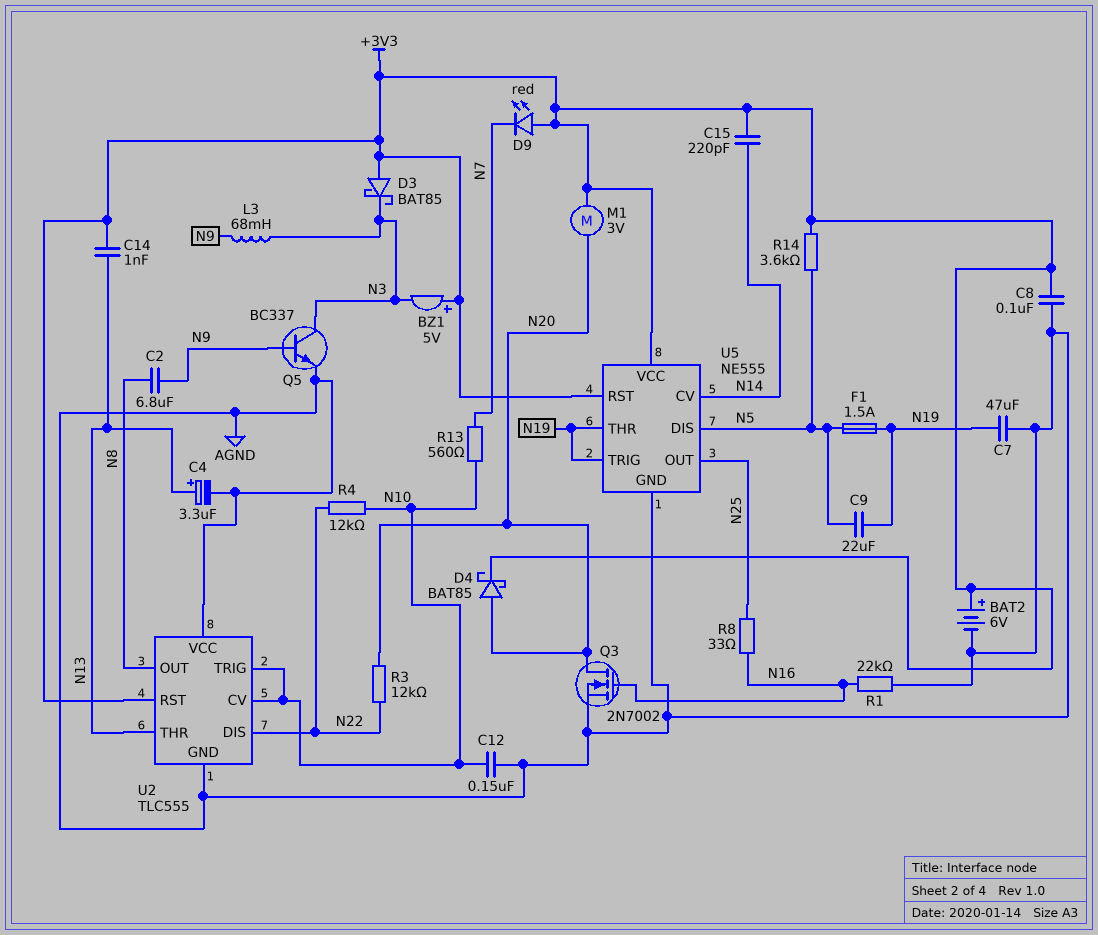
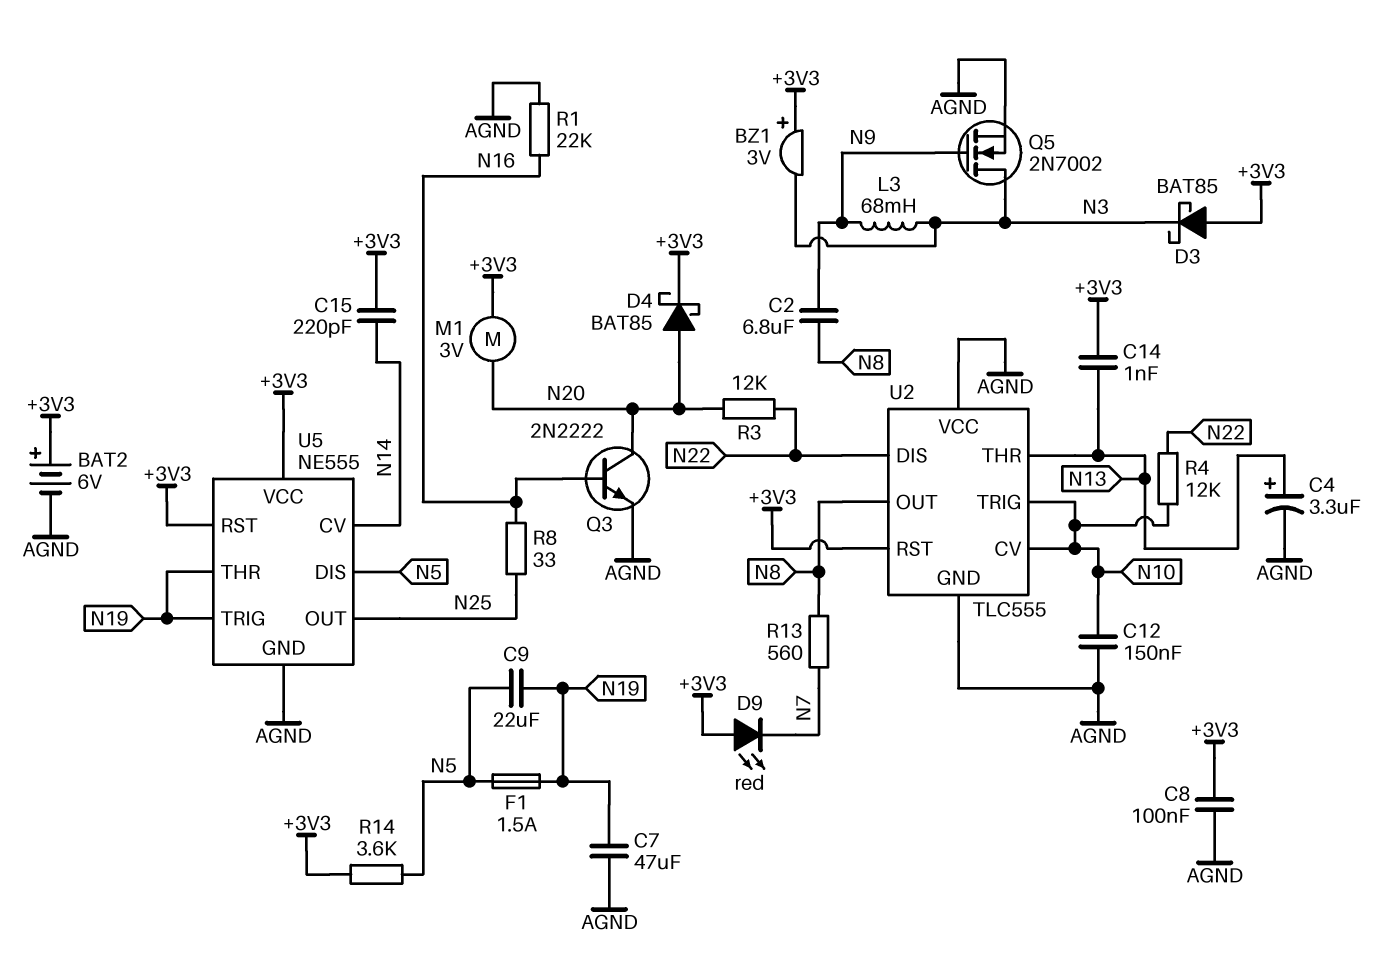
BZ1: buzzer 5V (plus +3V3, minus N3) -> buzzer 3V (plus +3V3, minus N3)
Q3: NMOS 2N7002 (G N16, D N20, S AGND) -> NPN 2N2222 (B N16, C N20, E AGND)
Q5: NPN BC337 (B N9, C N3, E AGND) -> NMOS 2N7002 (G N9, D N3, S AGND)
R13: 560 (N7, N10) -> 560 (N7, N8)

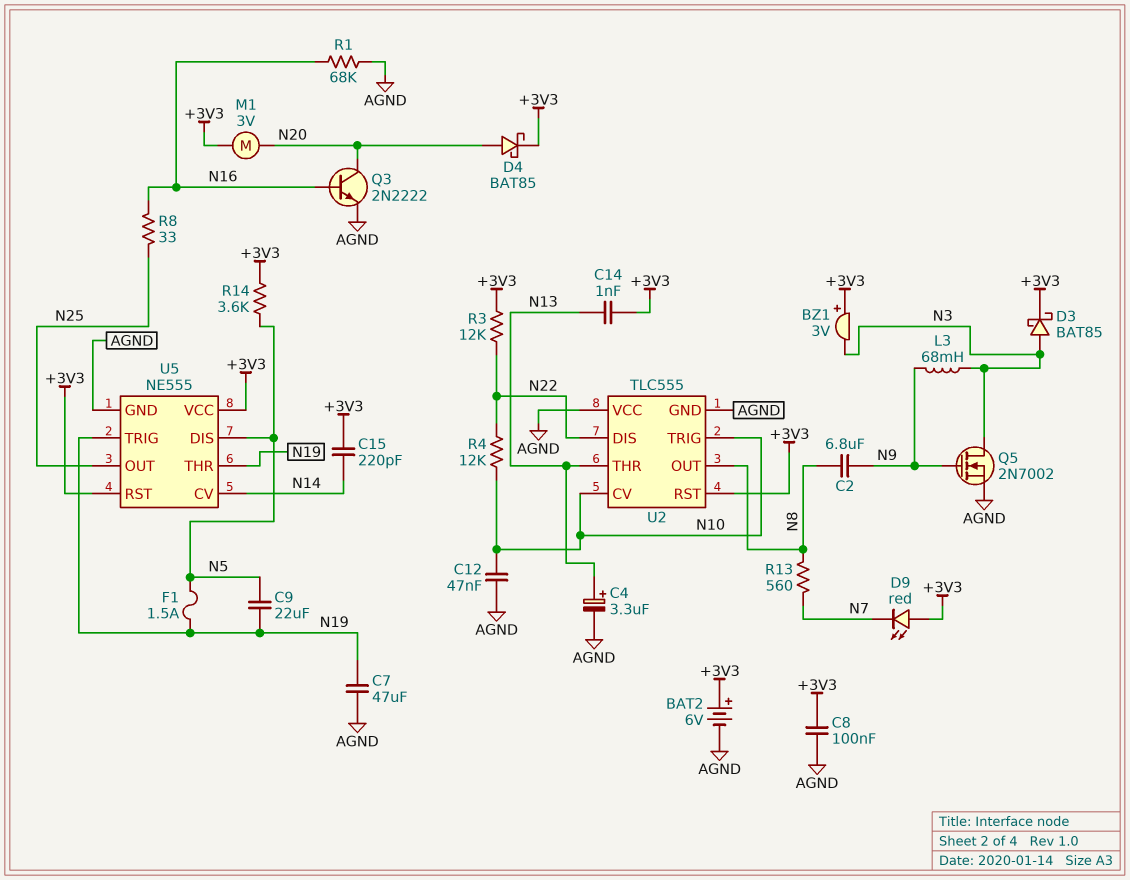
C12: 150nF (AGND, N10) -> 47nF (AGND, N10)
D3: schottky BAT85 (A +3V3, K N3) -> schottky BAT85 (A N3, K +3V3)
R1: 22k (AGND, N16) -> 68k (AGND, N16)
R3: 12k (N20, N22) -> 12k (+3V3, N22)

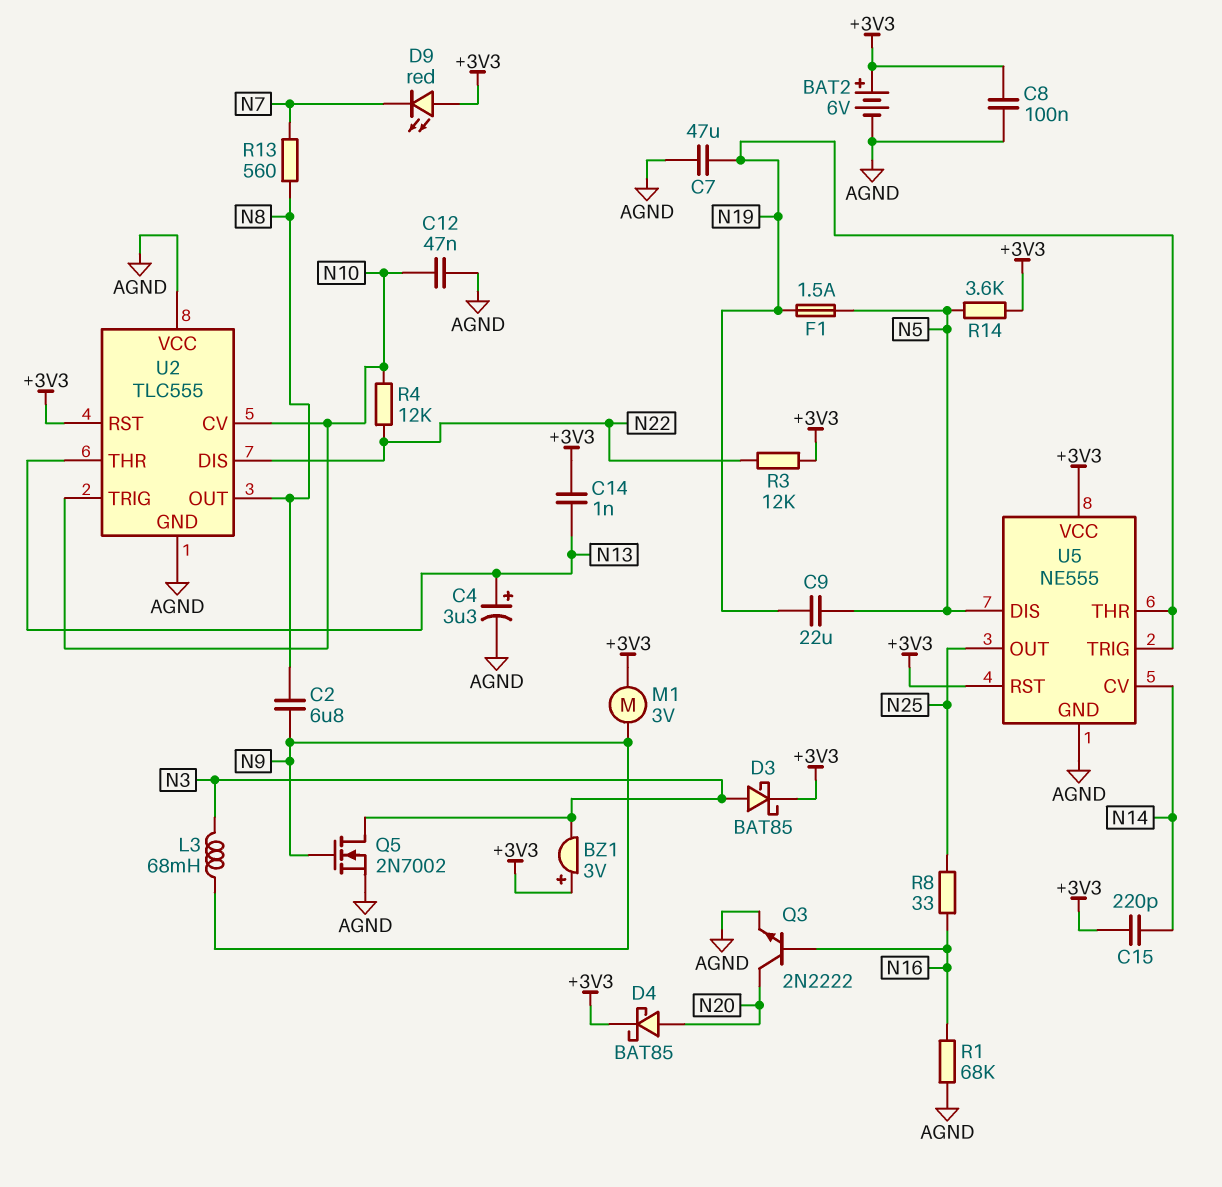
M1: motor 3V (+3V3, N20) -> motor 3V (+3V3, N9)

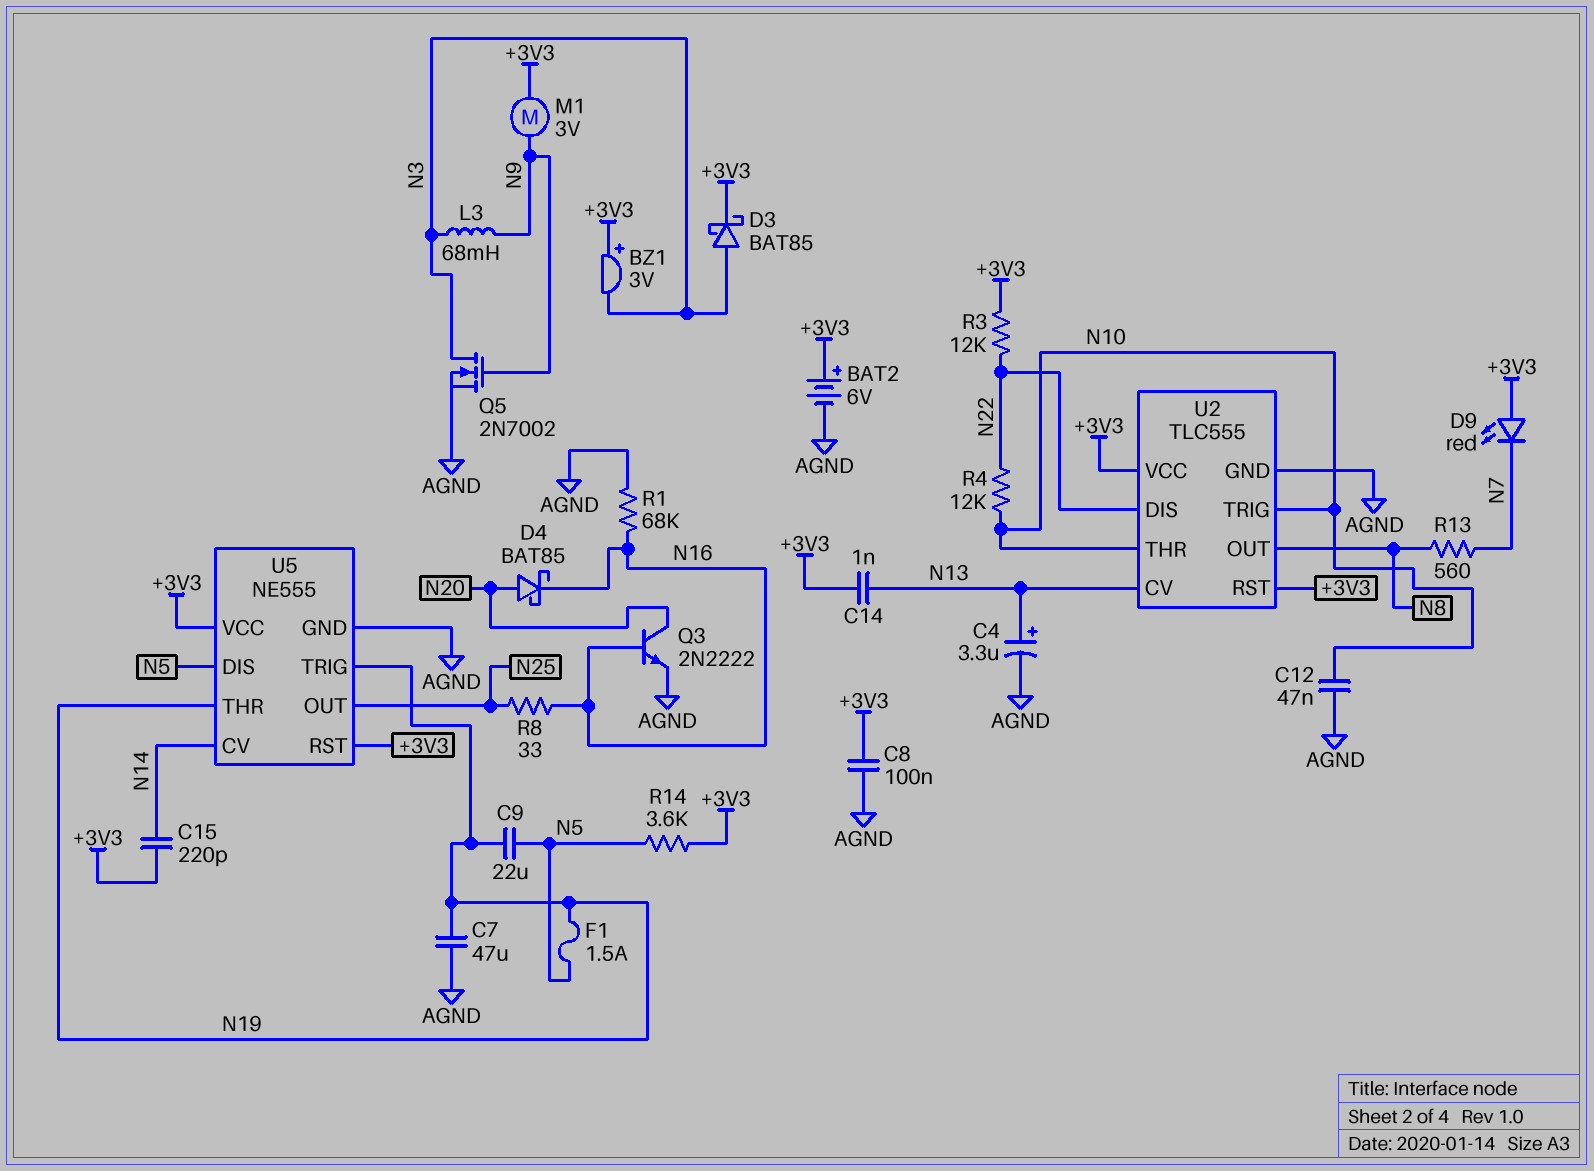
C2: 6.8uF (N8, N9) -> none
D4: schottky BAT85 (A N20, K +3V3) -> schottky BAT85 (A N20, K N16)
U2 pin CV: N10 -> N13
U2 pin THR: N13 -> N10
U2 pin VCC: AGND -> +3V3

